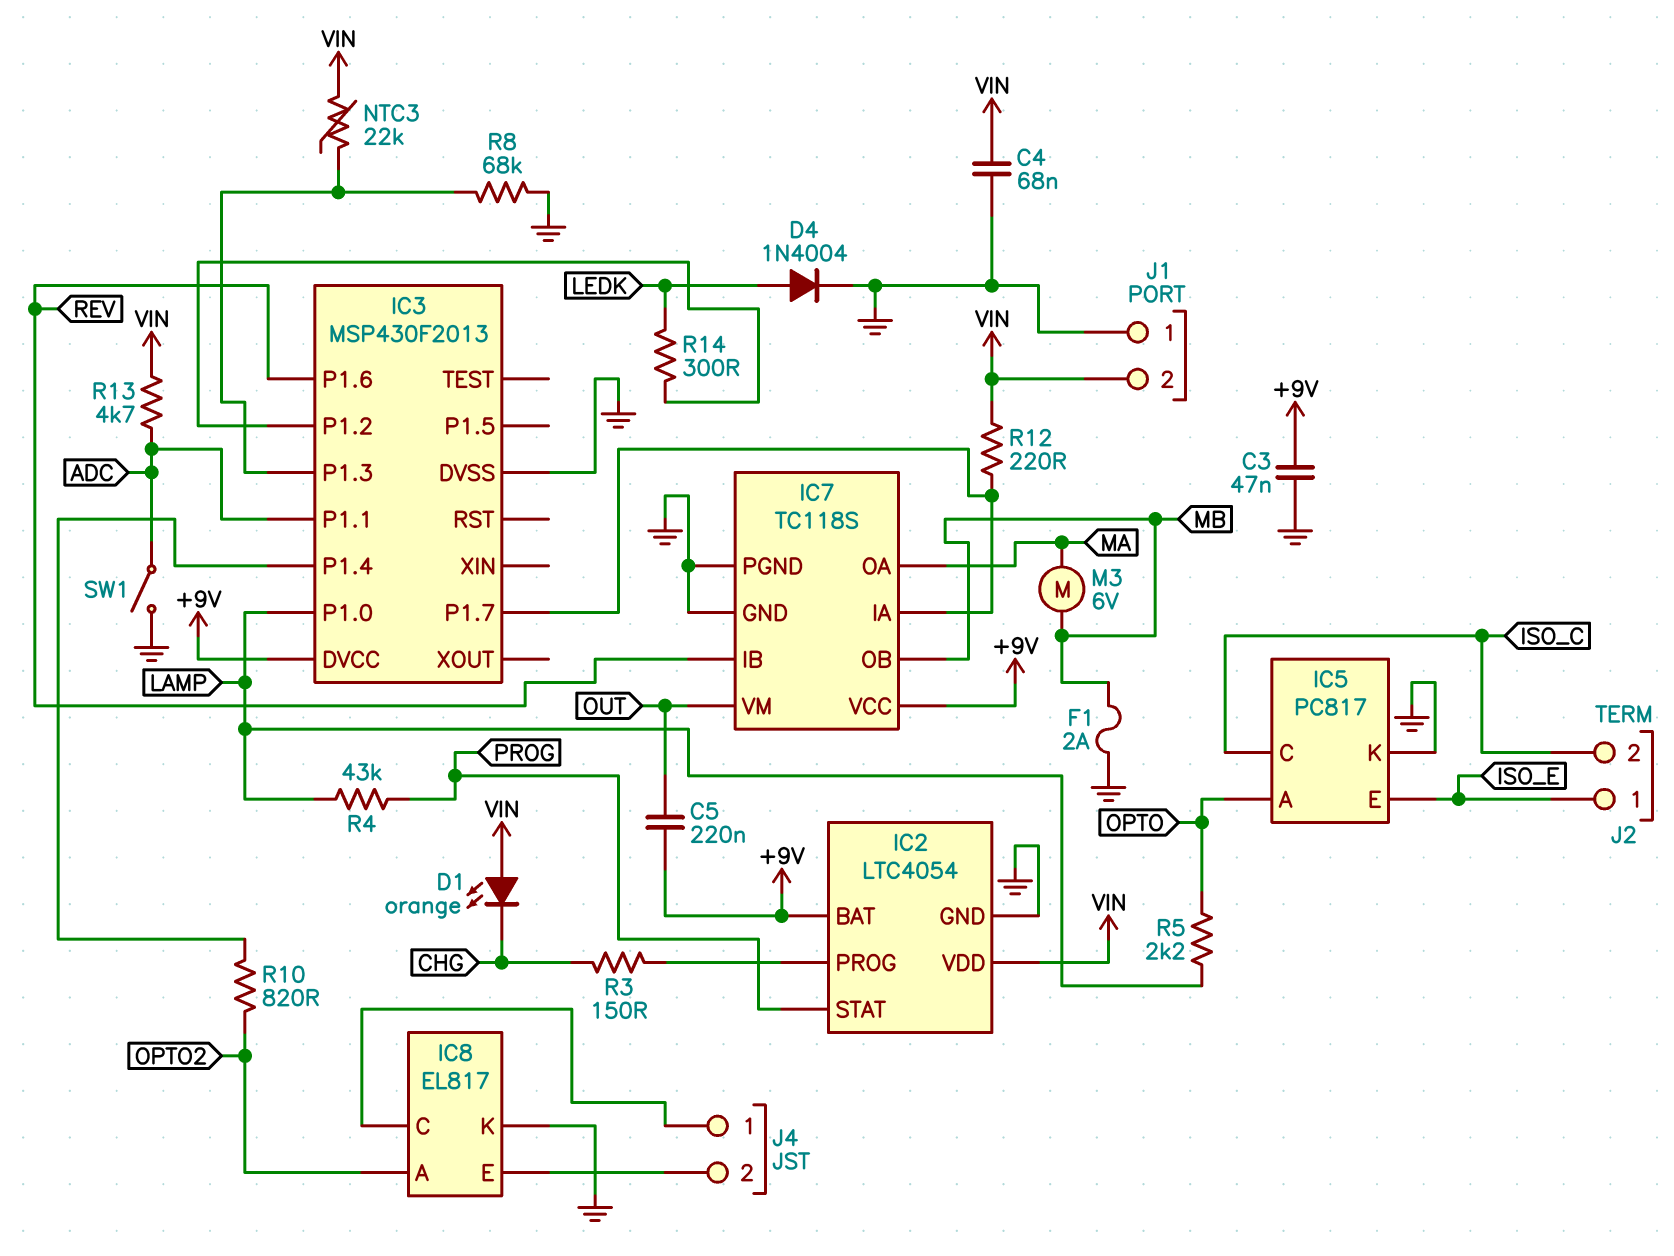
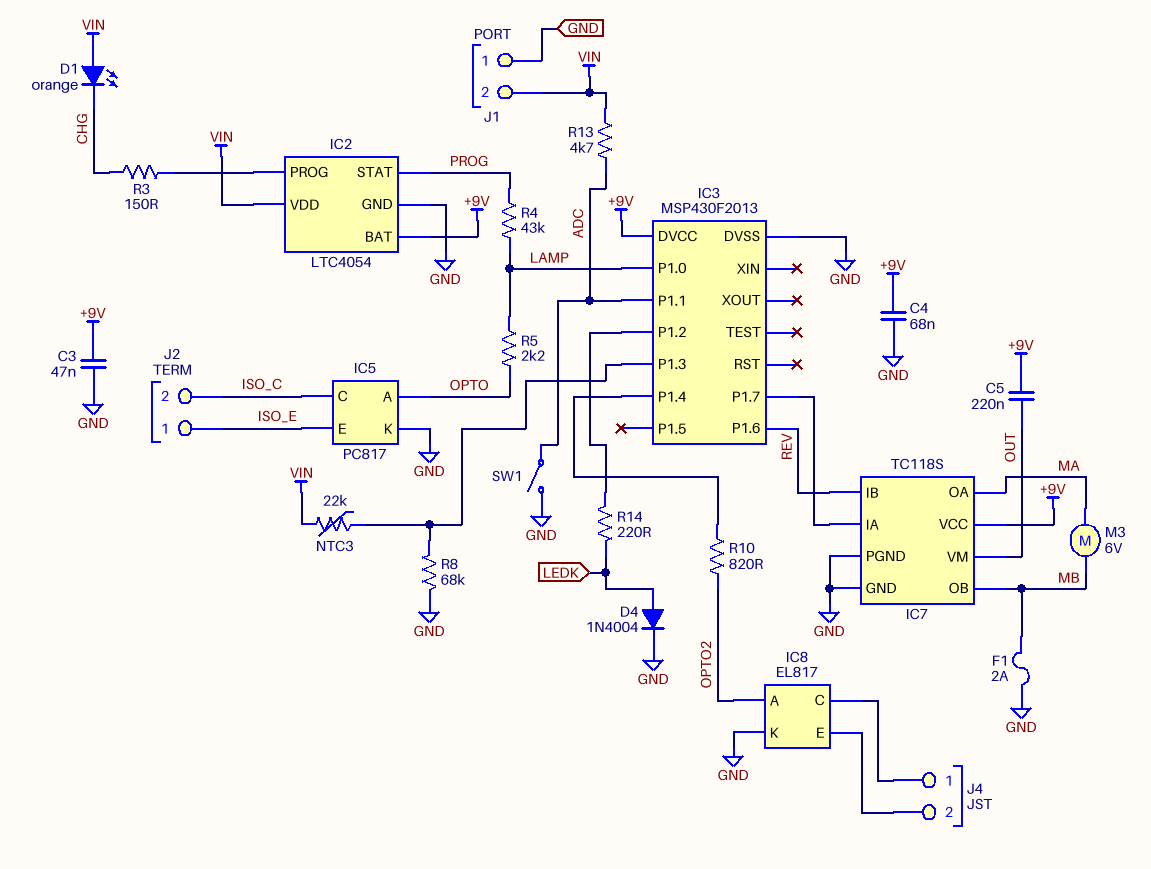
C4: 68nF (GND, VIN) -> 68nF (+9V, GND)
R12: 220 (IC3/P1.7, VIN) -> none
R14: 300 (IC3/P1.2, LEDK) -> 220 (IC3/P1.2, LEDK)

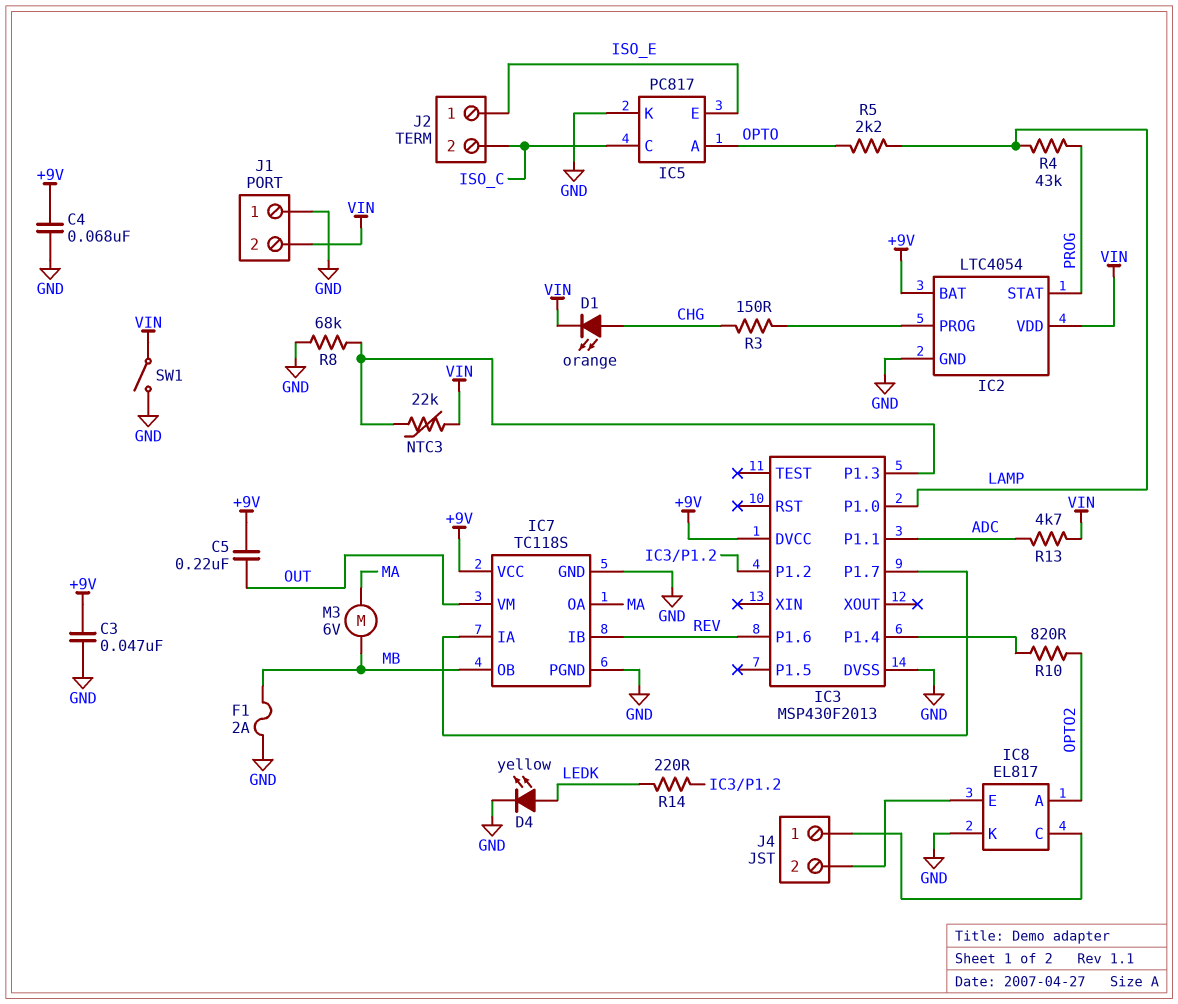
D1: LED orange (A VIN, K CHG) -> LED orange (A CHG, K VIN)
D4: diode 1N4004 (A LEDK, K GND) -> LED yellow (A LEDK, K GND)
SW1: switch (ADC, GND) -> switch (GND, VIN)

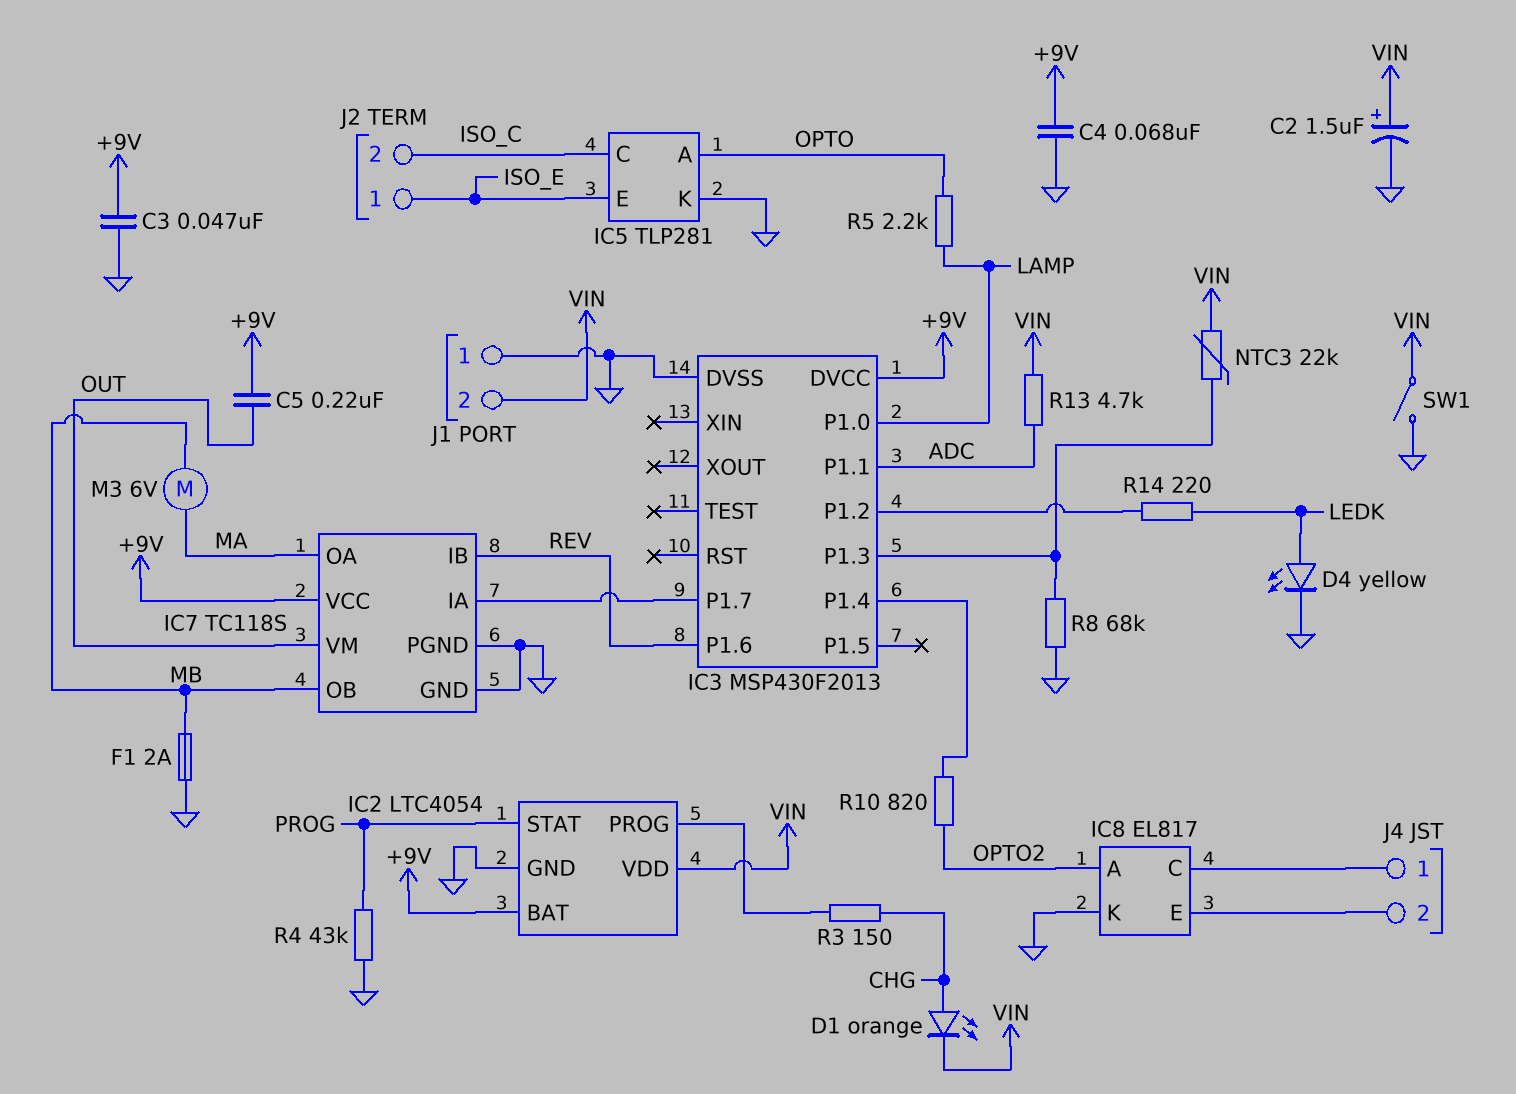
C2: none -> 1.5uF (plus VIN, minus GND)
IC5: PC817 -> TLP281
R4: 43k (LAMP, PROG) -> 43k (GND, PROG)

